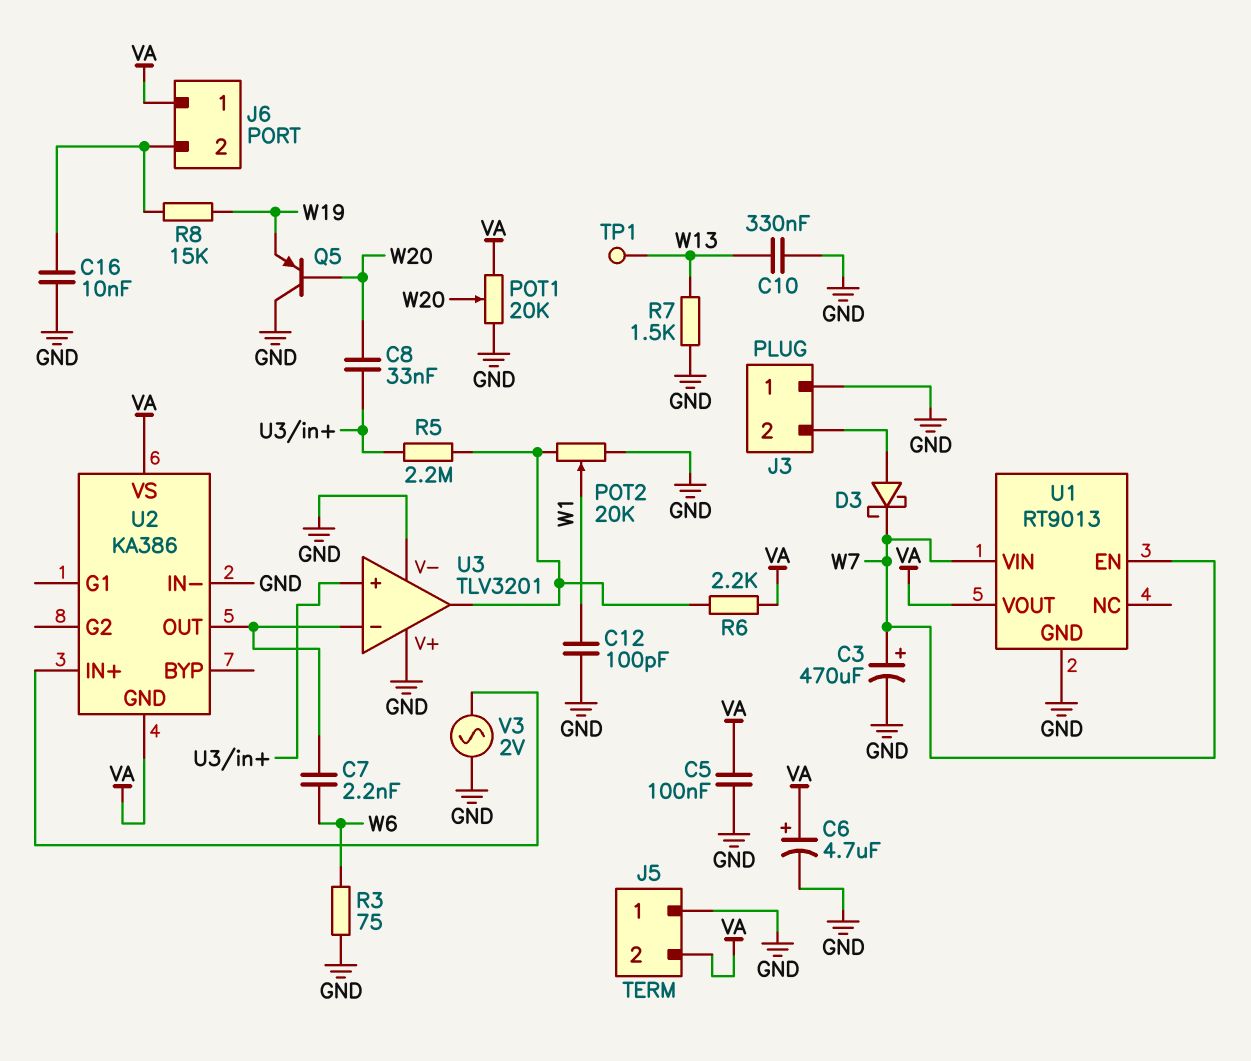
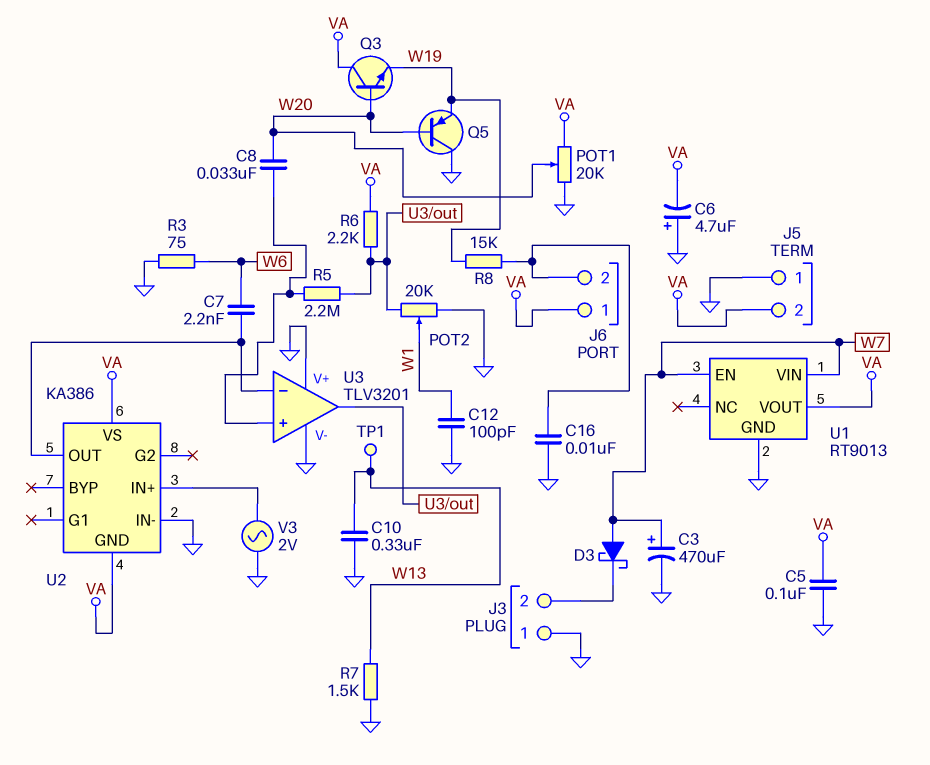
C6: 4.7uF (plus VA, minus GND) -> 4.7uF (plus GND, minus VA)
D3: schottky (A J3/2, K W7) -> schottky (A W7, K J3/2)
Q3: none -> NPN (B W20, C VA, E W19)

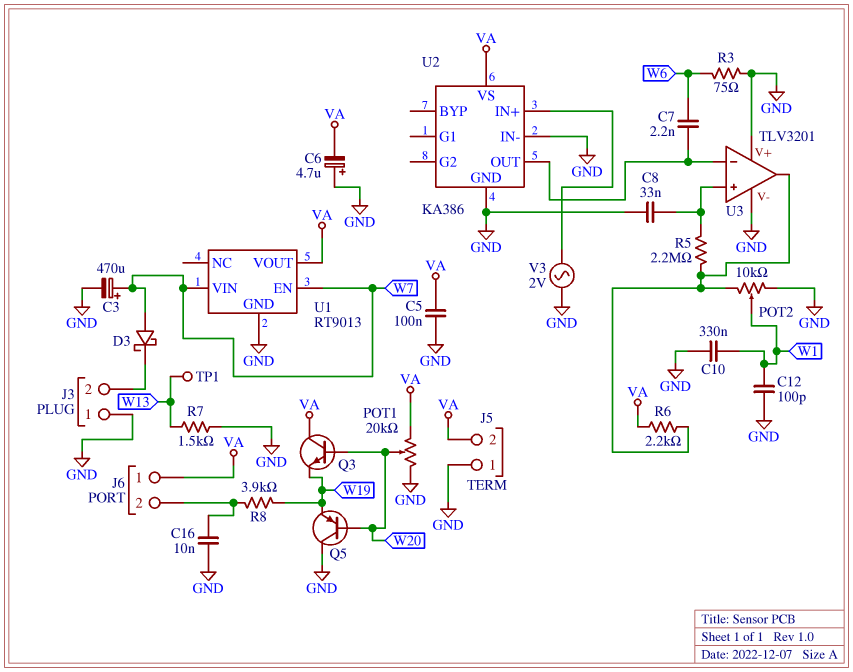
C8: 33nF (U3/in+, W20) -> 33nF (GND, U3/in+)
C10: 330nF (GND, W13) -> 330nF (GND, W1)
POT2: 20k (GND, U3/out, wiper W1) -> 10k (GND, U3/out, wiper W1)
R8: 15k (J6/2, W19) -> 3.9k (J6/2, W19)
U2 pin GND: VA -> GND

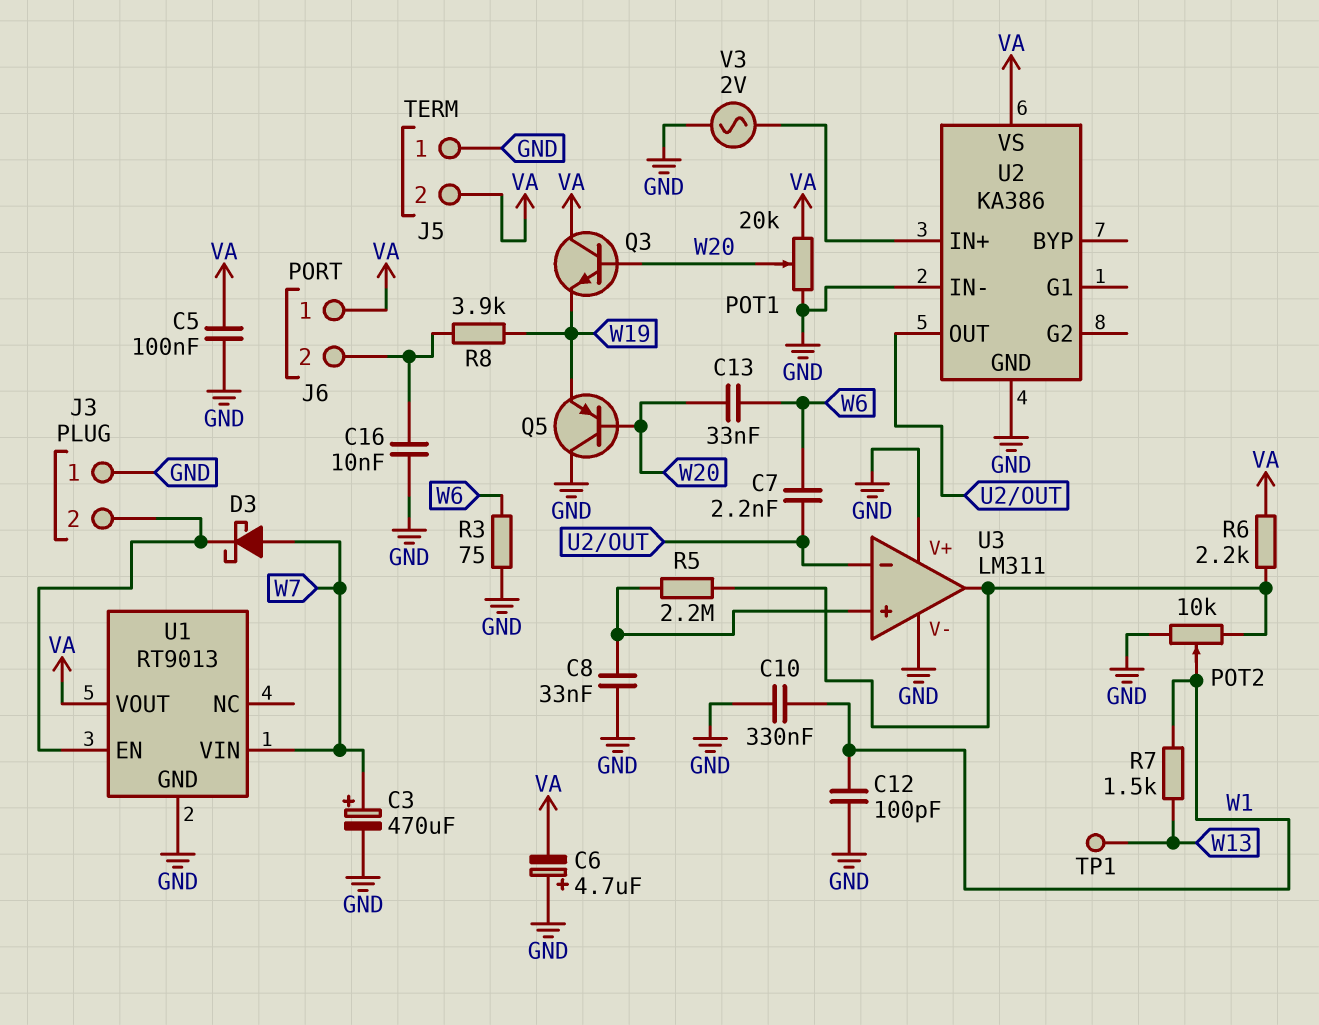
C13: none -> 33nF (W6, W20)
R7: 1.5k (GND, W13) -> 1.5k (W1, W13)
U1 pin EN: W7 -> J3/2
U3: TLV3201 -> LM311

